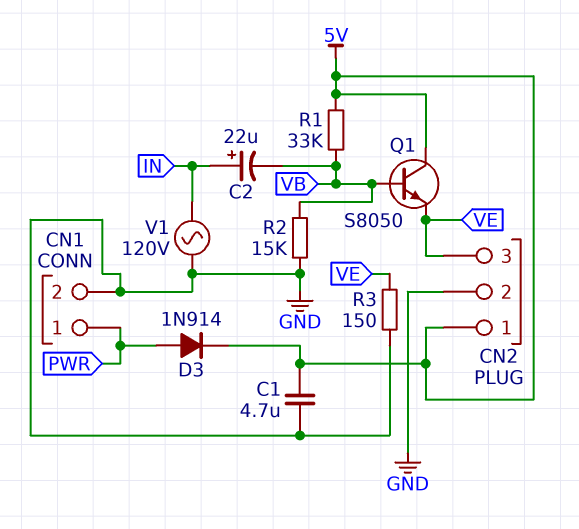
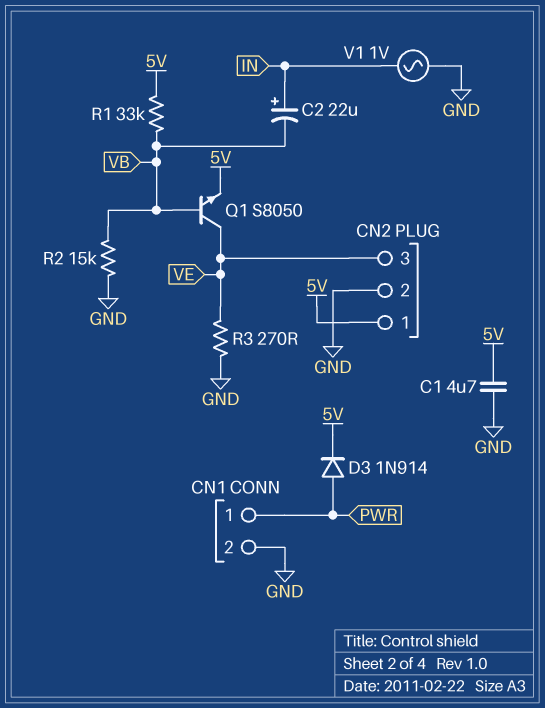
Q1: NPN S8050 (B VB, C 5V, E VE) -> NPN S8050 (B VB, C VE, E 5V)
R3: 150 (GND, VE) -> 270 (GND, VE)
V1: AC 120V (GND, IN) -> AC 1V (GND, IN)

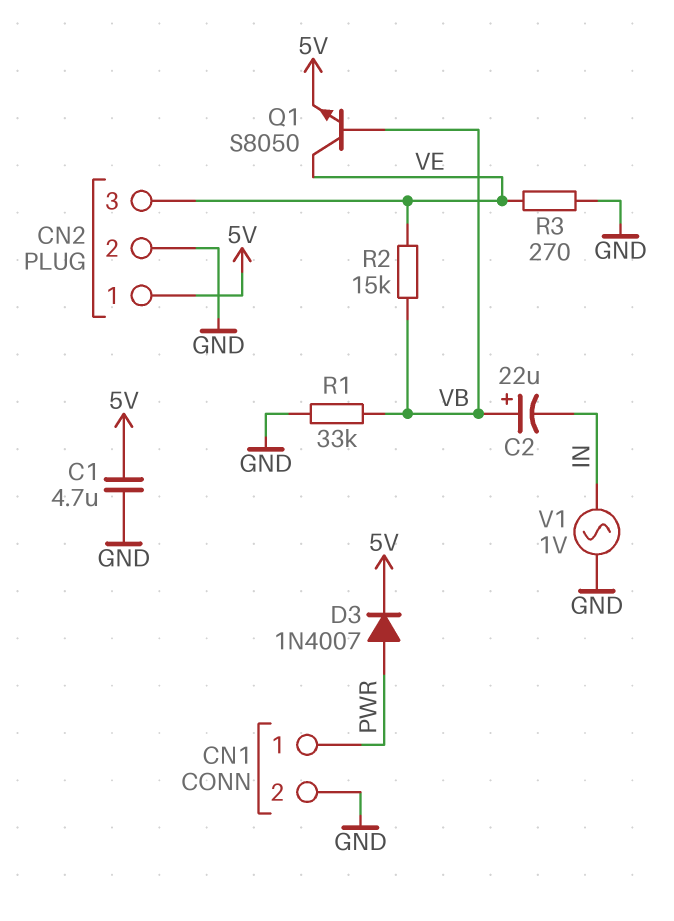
C2: 22uF (plus IN, minus VB) -> 22uF (plus VB, minus IN)
D3: diode 1N914 (A PWR, K 5V) -> diode 1N4007 (A PWR, K 5V)
R1: 33k (5V, VB) -> 33k (GND, VB)
R2: 15k (GND, VB) -> 15k (VB, VE)

